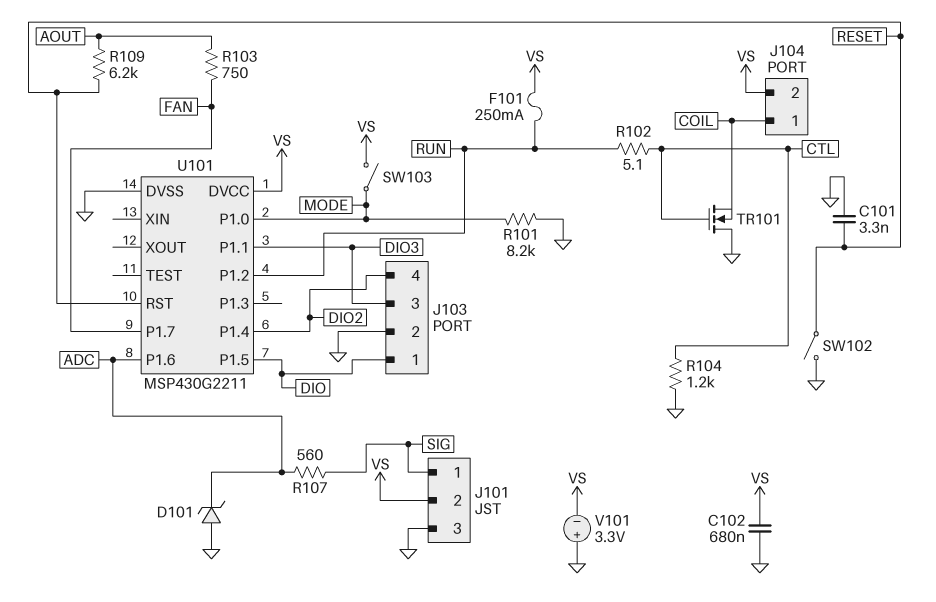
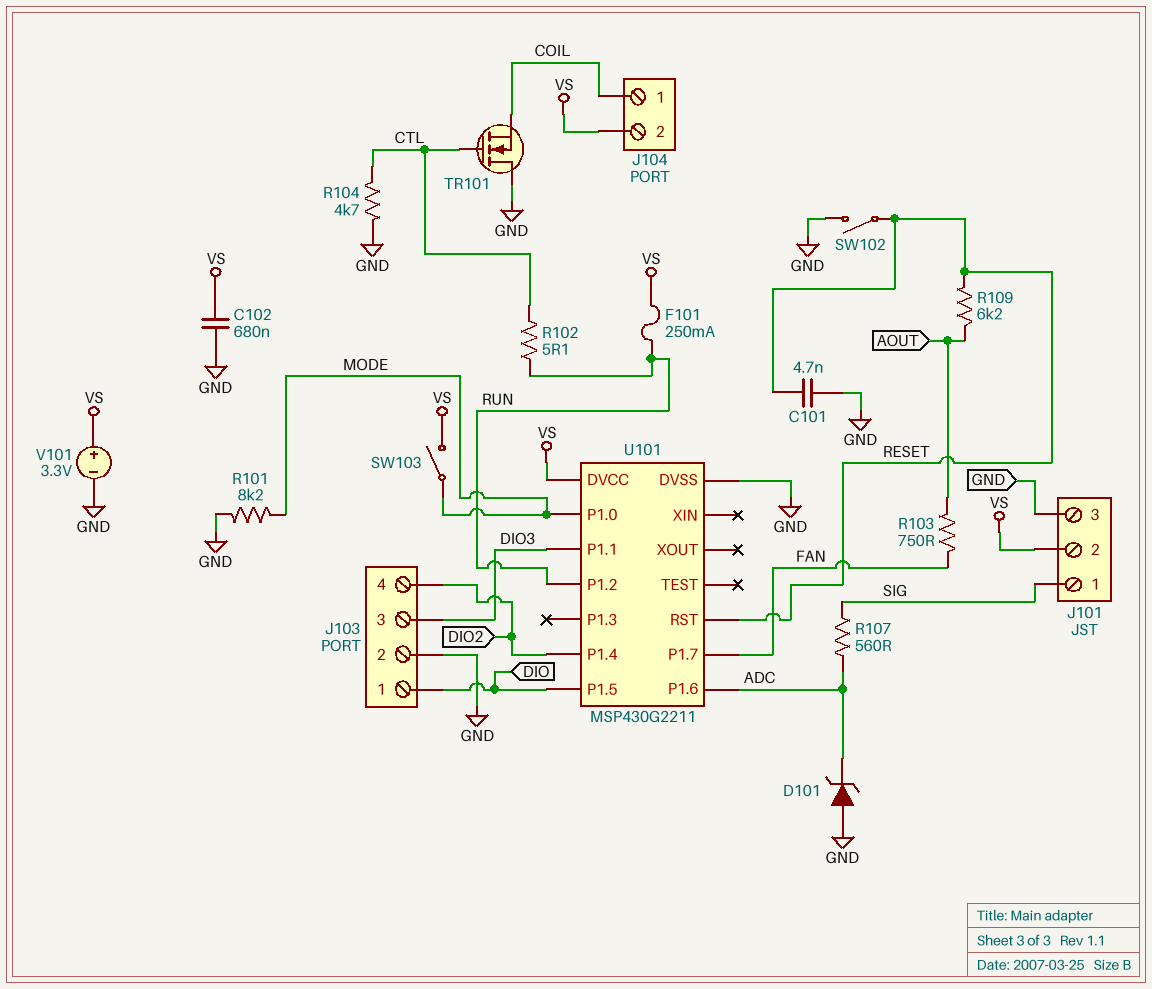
C101: 3.3nF (GND, RESET) -> 4.7nF (GND, RESET)
R104: 1.2k (CTL, GND) -> 4.7k (CTL, GND)
V101: 3.3V (plus GND, minus VS) -> 3.3V (plus VS, minus GND)

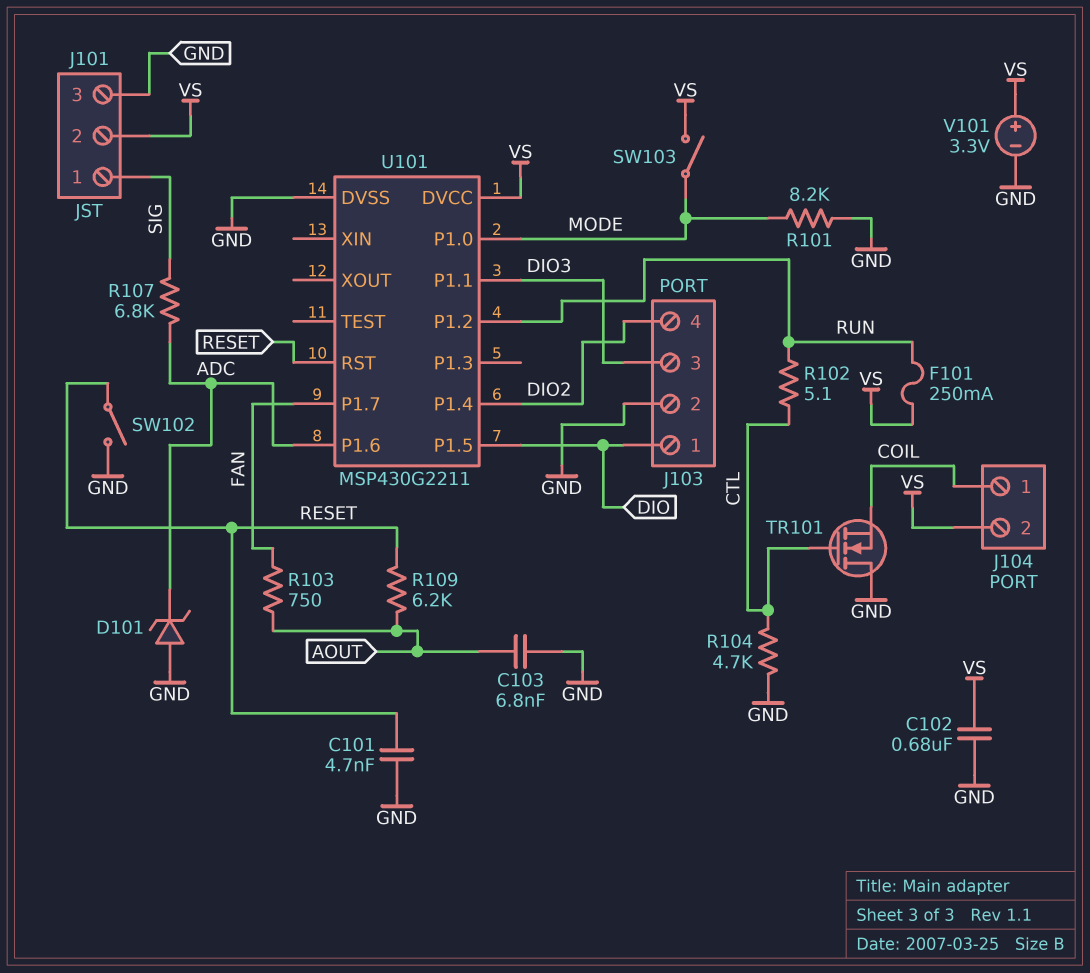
C103: none -> 6.8nF (AOUT, GND)
R107: 560 (ADC, SIG) -> 6.8k (ADC, SIG)

